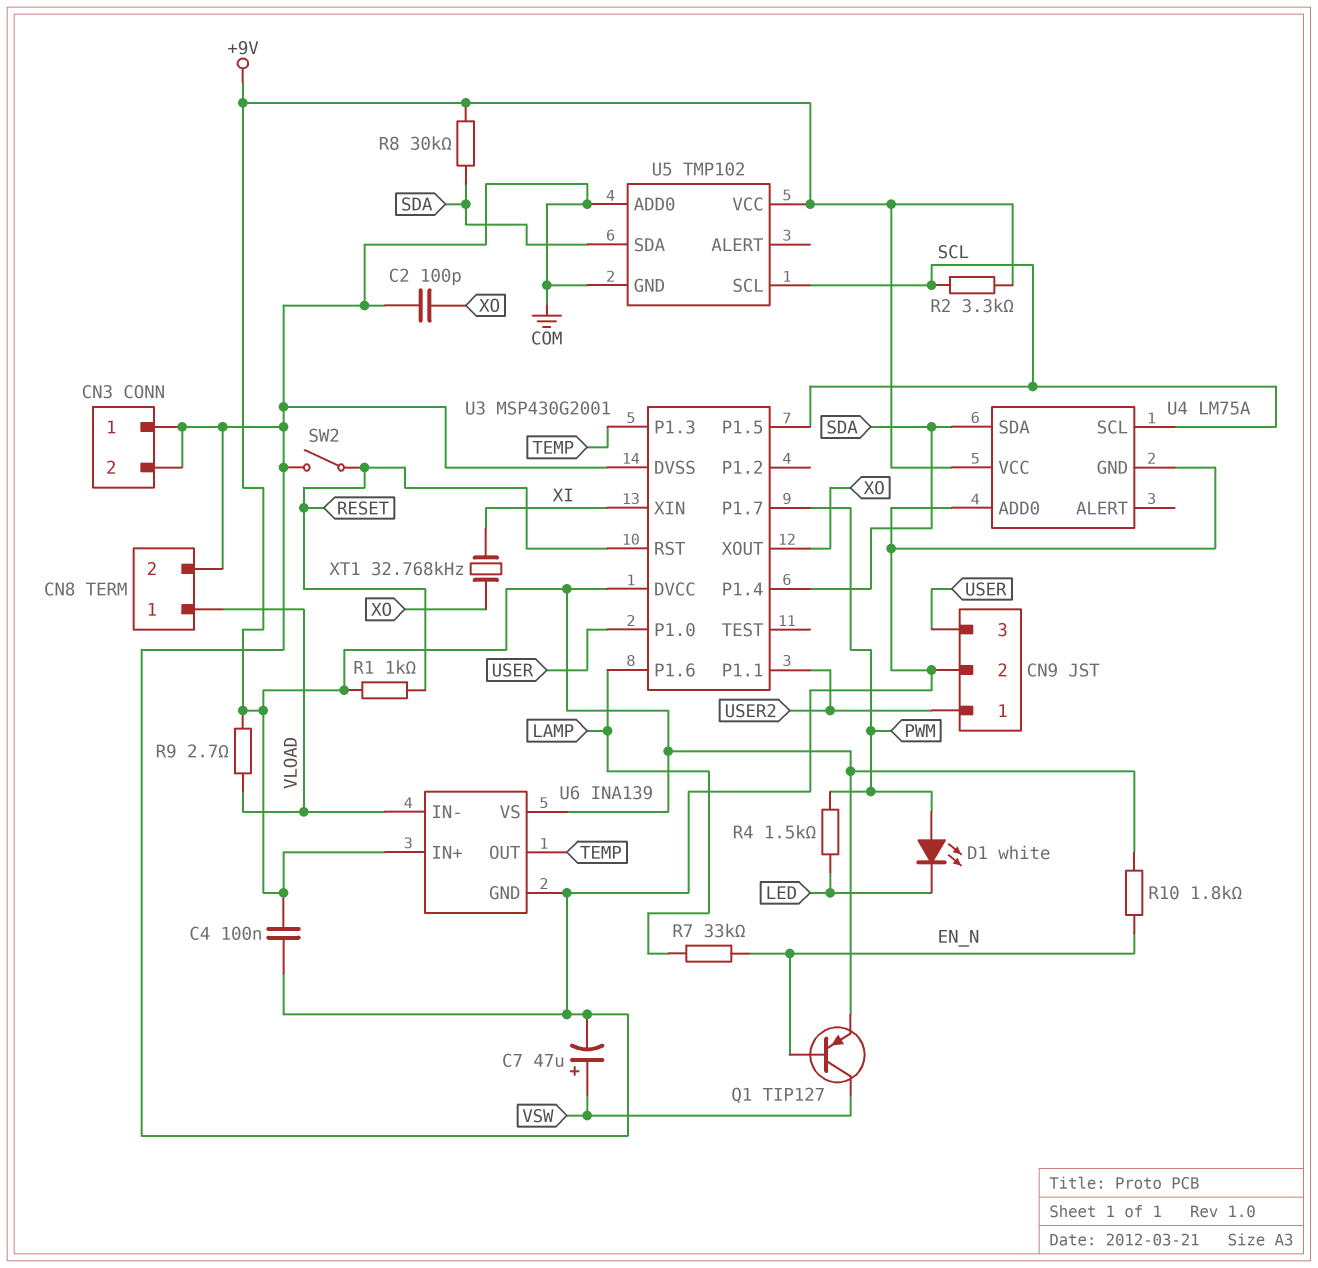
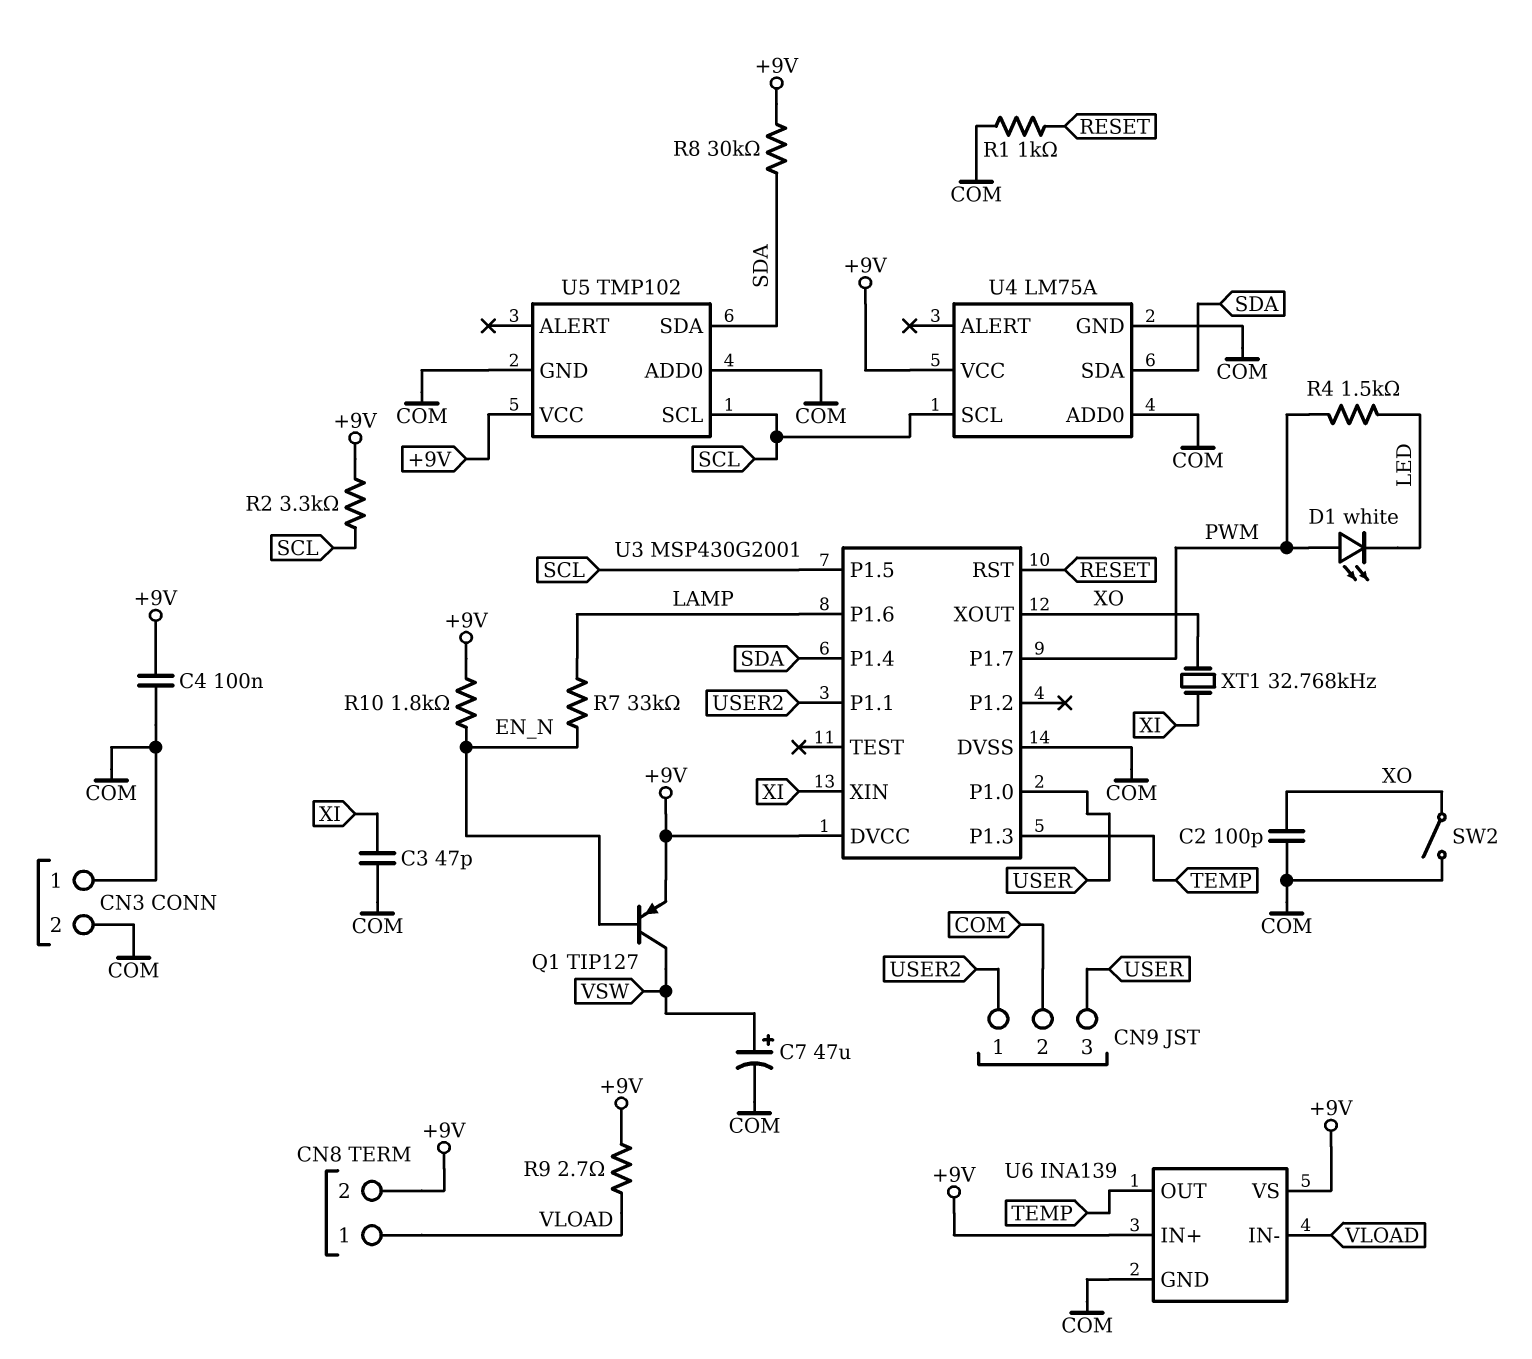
C3: none -> 47pF (COM, XI)
CN8 pin 2: COM -> +9V
R1: 1k (+9V, RESET) -> 1k (COM, RESET)
SW2: switch (COM, RESET) -> switch (COM, XO)

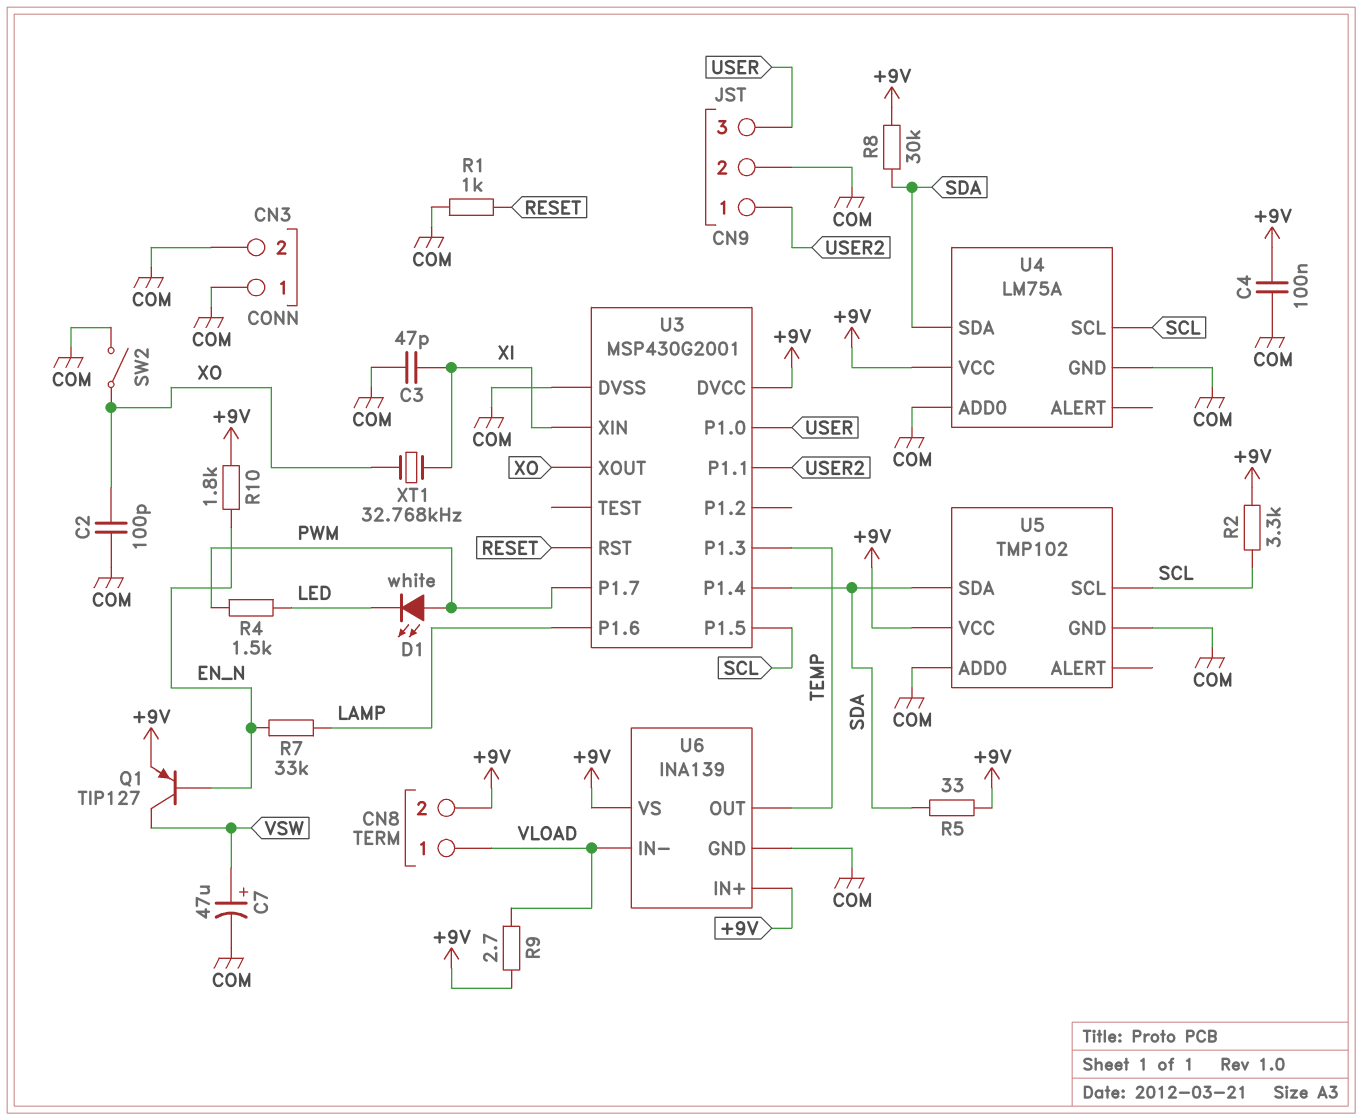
R5: none -> 33 (+9V, SDA)

